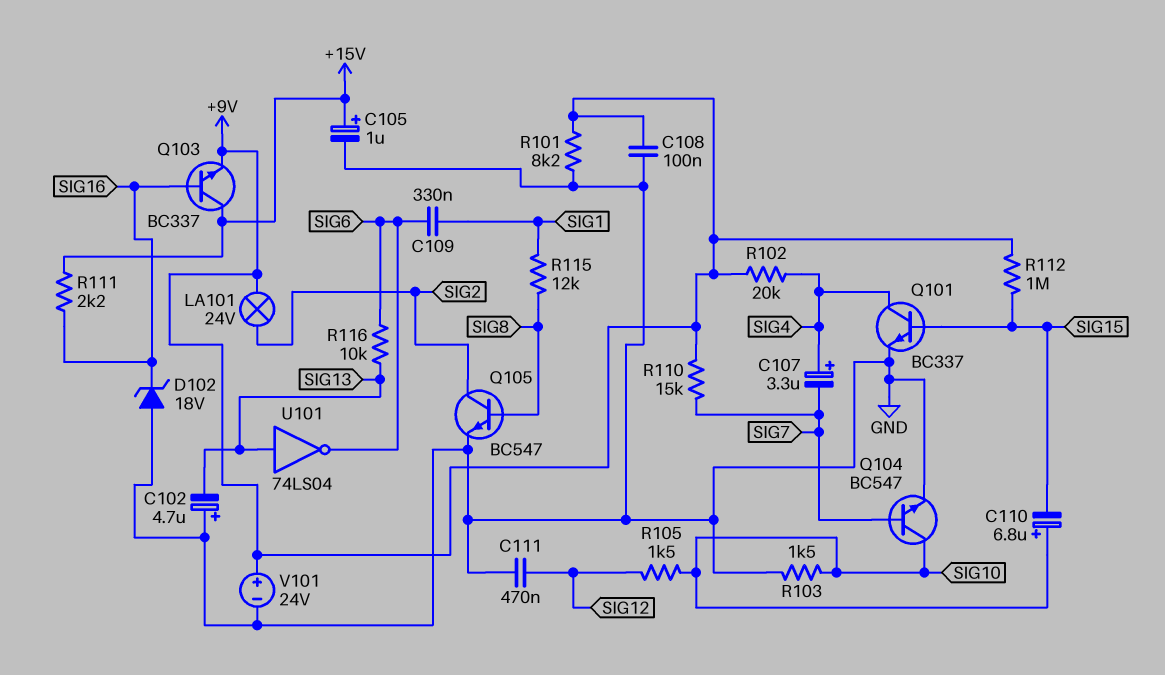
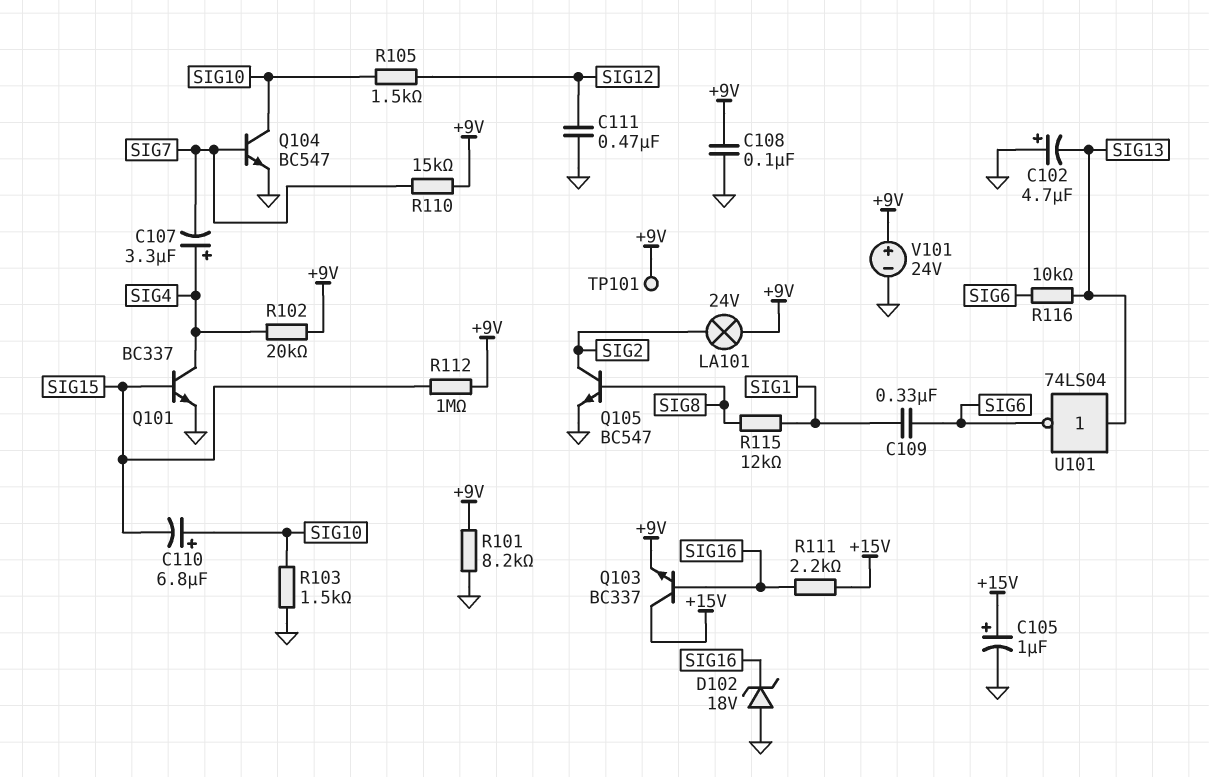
TP101: none -> test point (+9V)

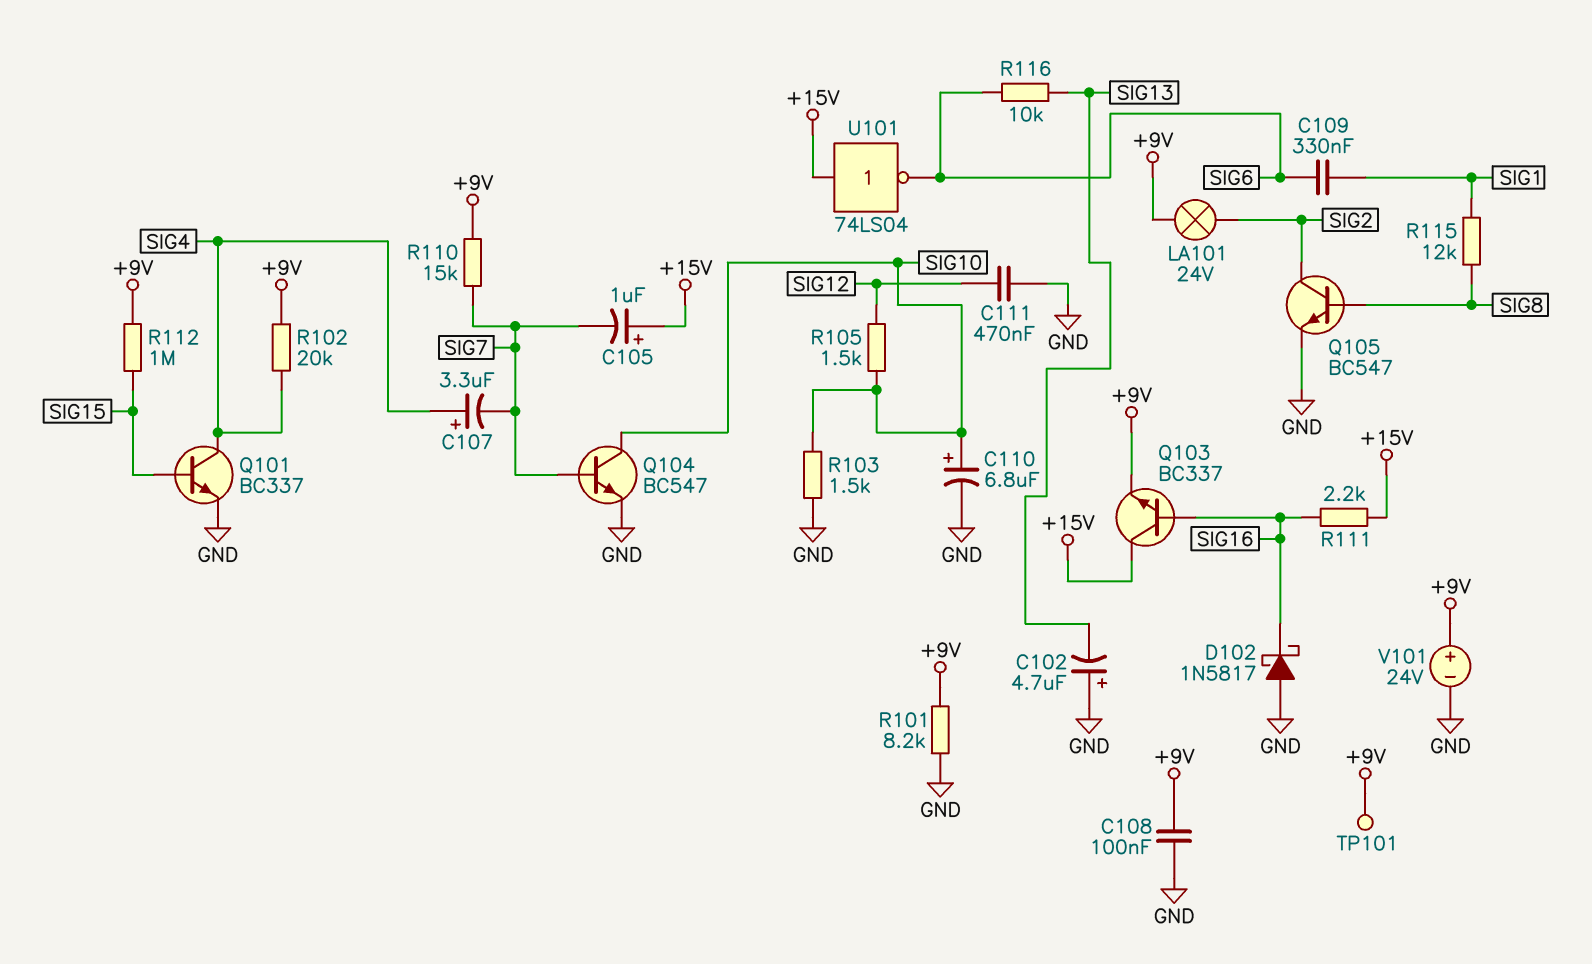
C105: 1uF (plus +15V, minus GND) -> 1uF (plus +15V, minus SIG7)
C110: 6.8uF (plus SIG10, minus SIG15) -> 6.8uF (plus SIG10, minus GND)
D102: zener 18V (A GND, K SIG16) -> schottky 1N5817 (A GND, K SIG16)
U101: NOT 74LS04 (in SIG13, out SIG6) -> NOT 74LS04 (in +15V, out SIG6)

